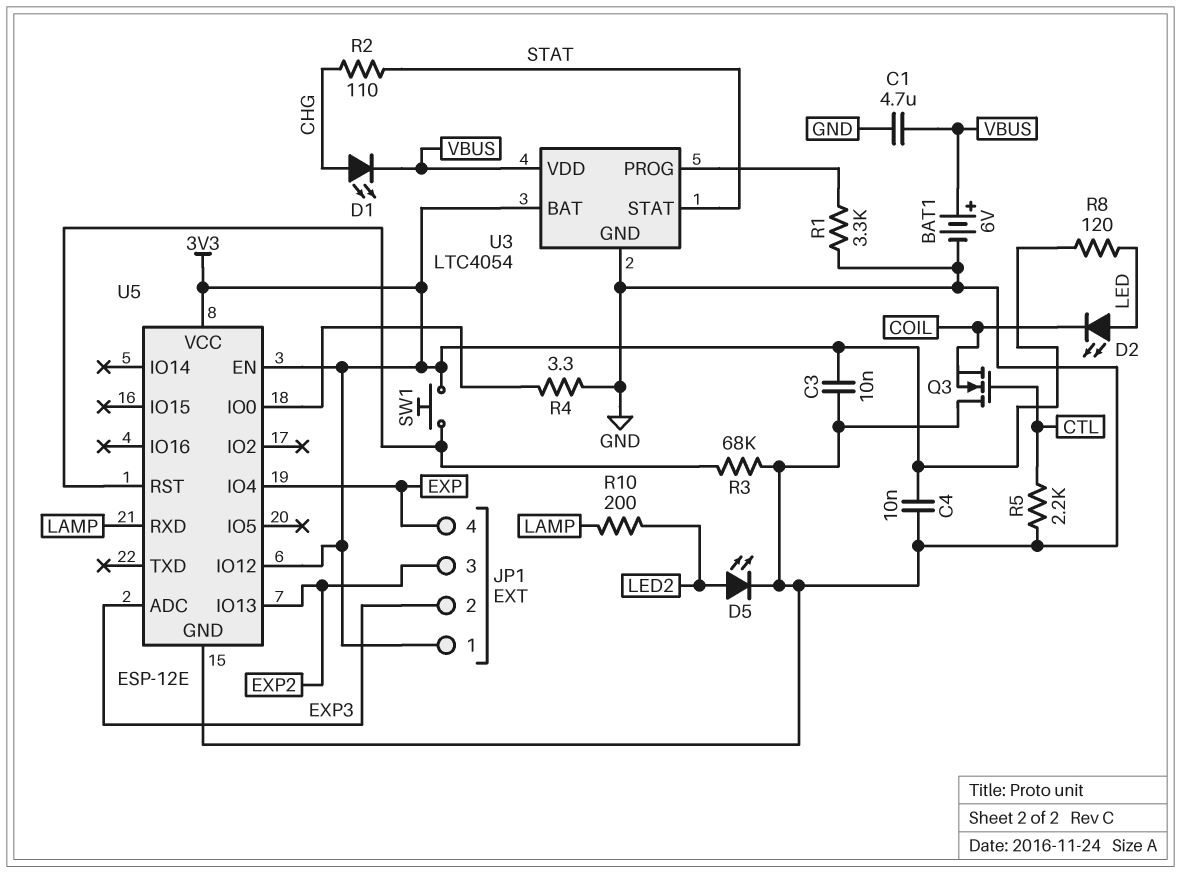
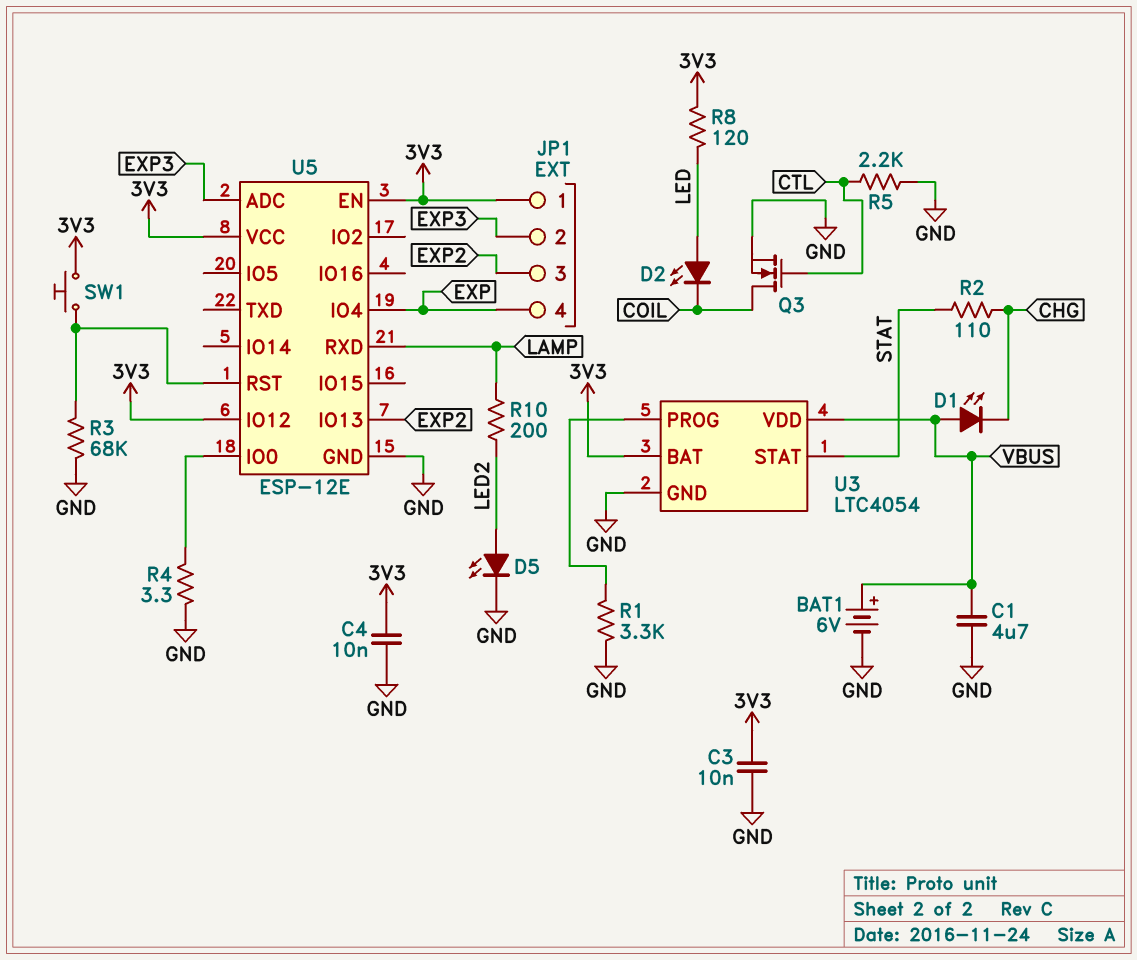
D1: LED (A CHG, K VBUS) -> LED (A VBUS, K CHG)
Q3: NMOS (G CTL, D GND, S COIL) -> NMOS (G CTL, D COIL, S GND)

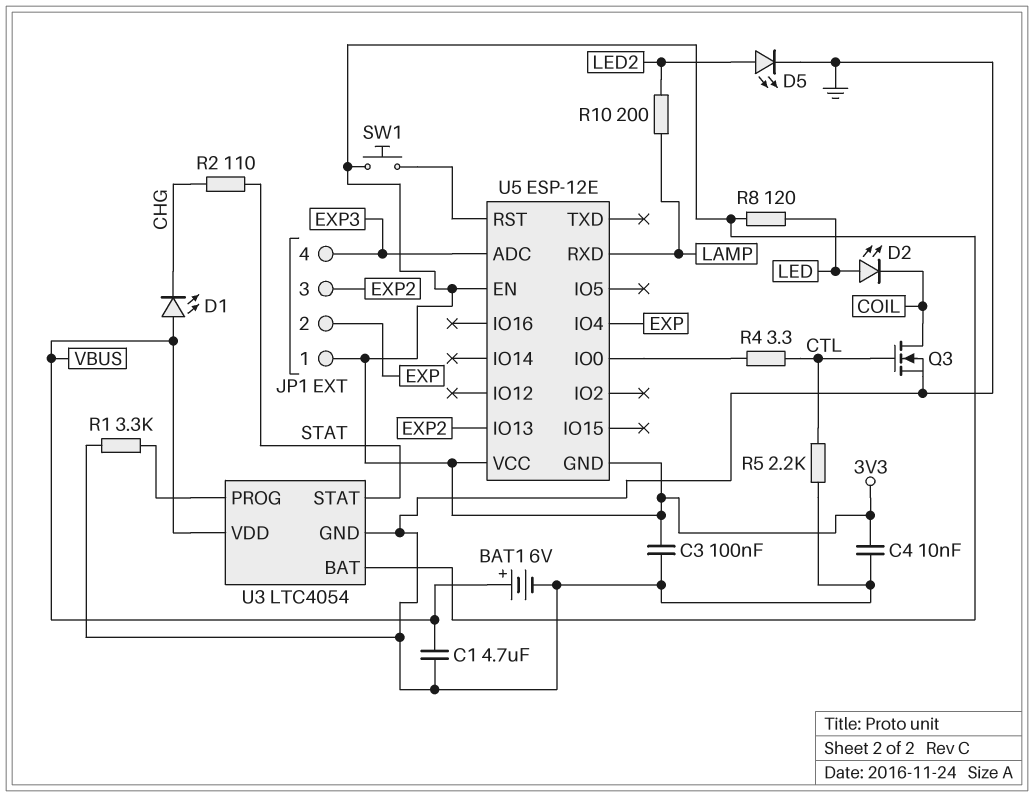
C3: 10nF (3V3, GND) -> 100nF (3V3, GND)
JP1 pin 2: EXP3 -> EXP
JP1 pin 4: EXP -> EXP3
R3: 68k (GND, U5/RST) -> none
R4: 3.3 (GND, U5/IO0) -> 3.3 (CTL, U5/IO0)
U5 pin GND: GND -> 3V3
U5 pin IO12: 3V3 -> none

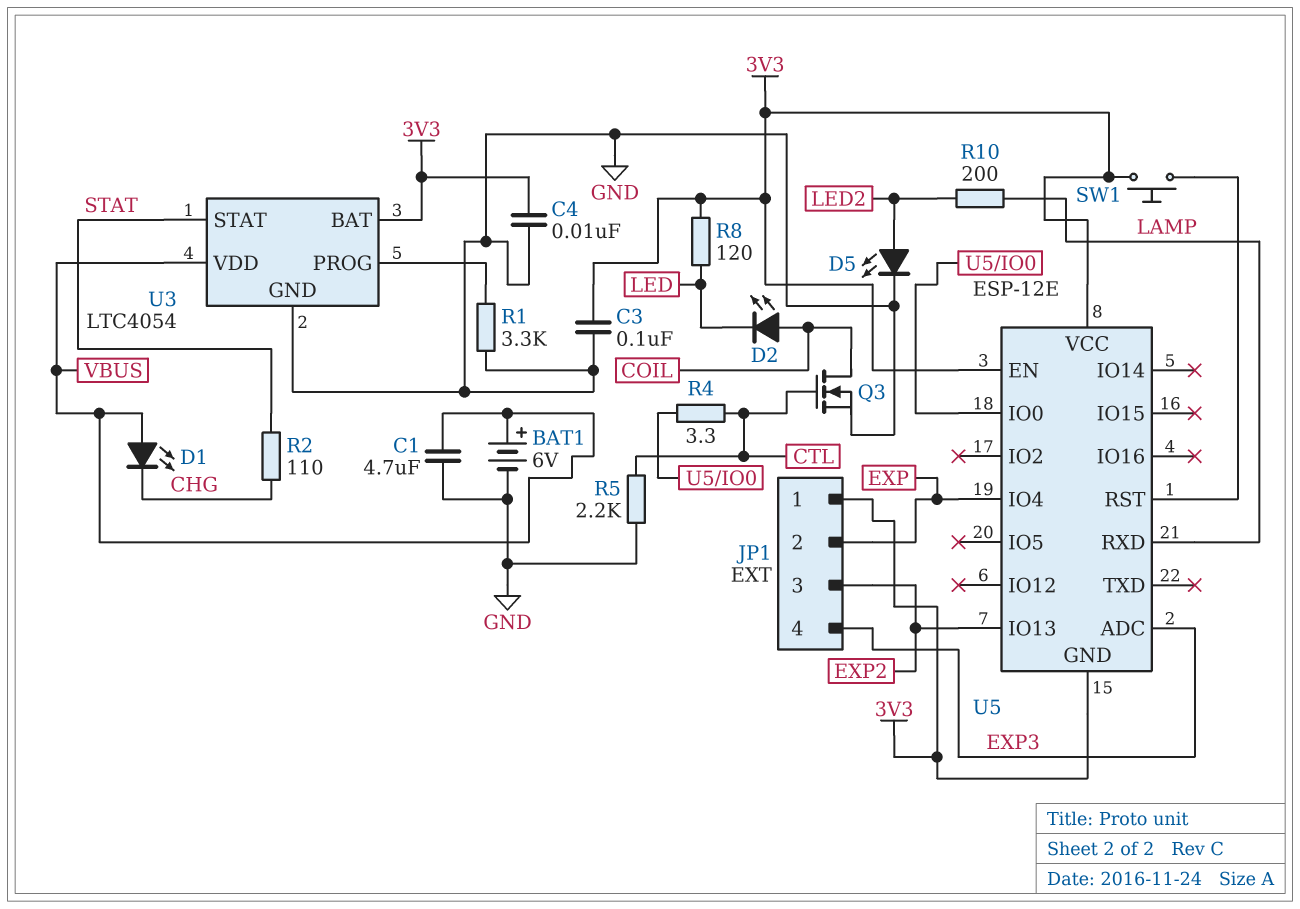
D2: LED (A LED, K COIL) -> LED (A COIL, K LED)

